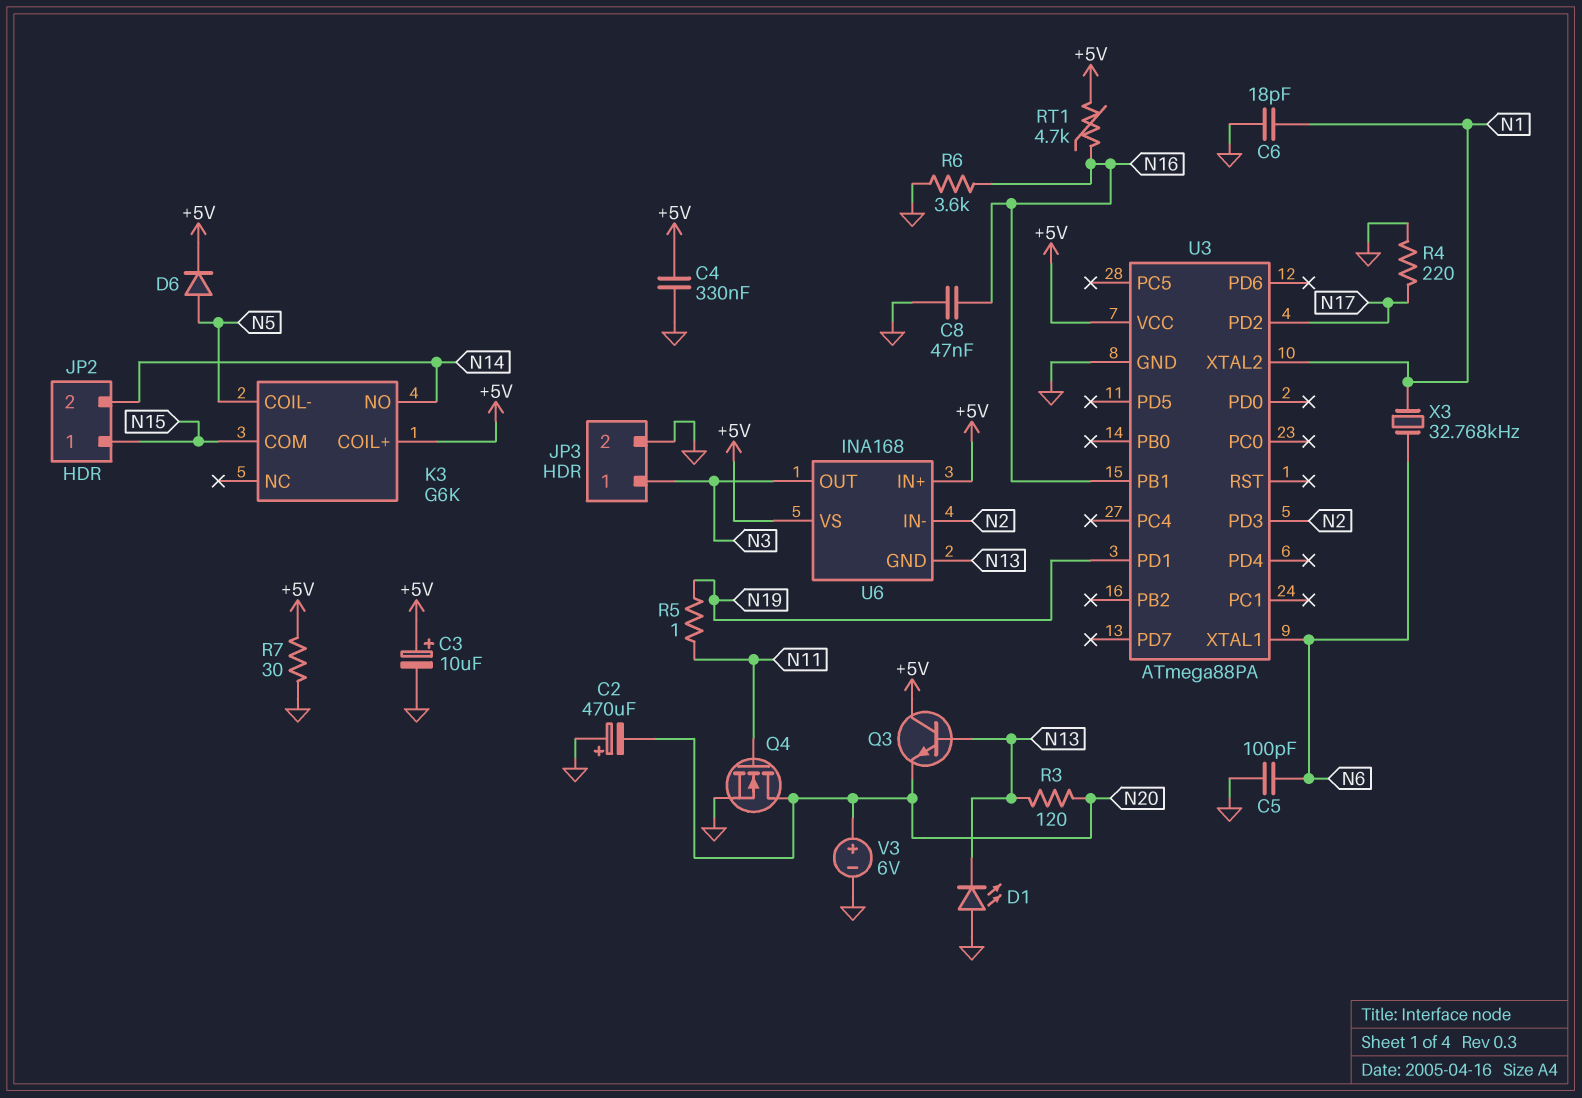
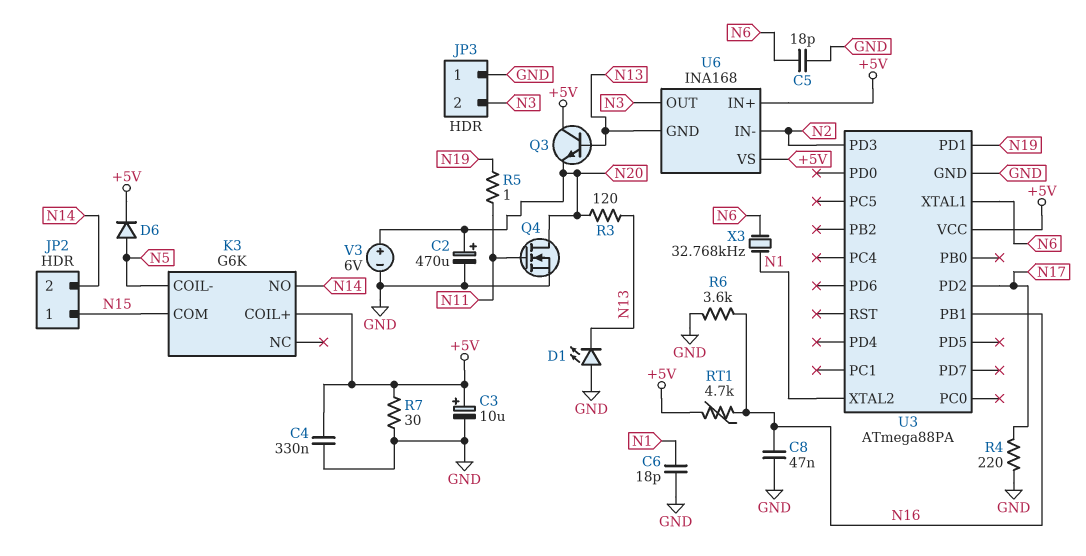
C2: 470uF (plus GND, minus N20) -> 470uF (plus N20, minus GND)
C5: 100pF (GND, N6) -> 18pF (GND, N6)
JP3 pin 1: N3 -> GND
JP3 pin 2: GND -> N3

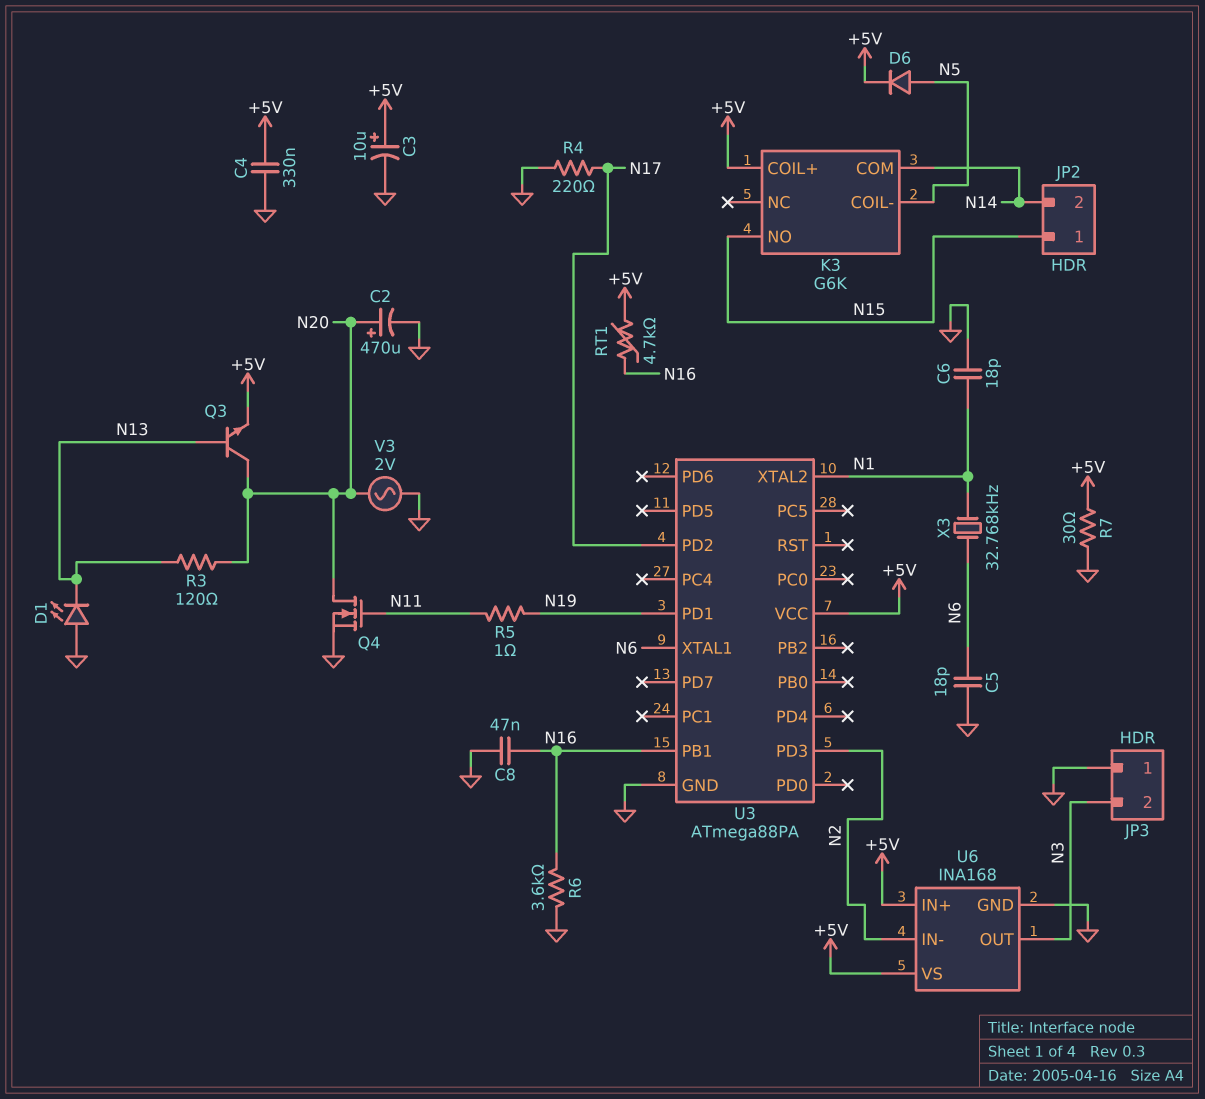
K3 pin COM: N15 -> N14
K3 pin NO: N14 -> N15
Q3: NPN (B N13, C +5V, E N20) -> NPN (B N13, C N20, E +5V)
U6 pin GND: N13 -> GND
V3: 6V (plus N20, minus GND) -> AC 2V (GND, N20)

